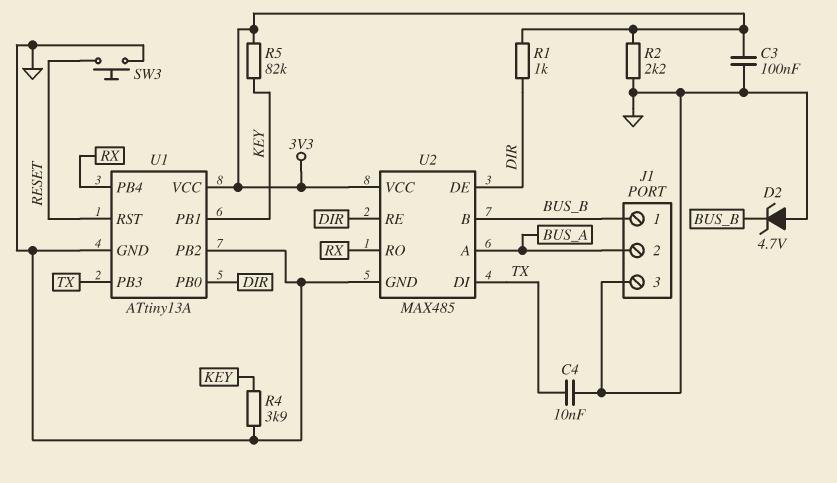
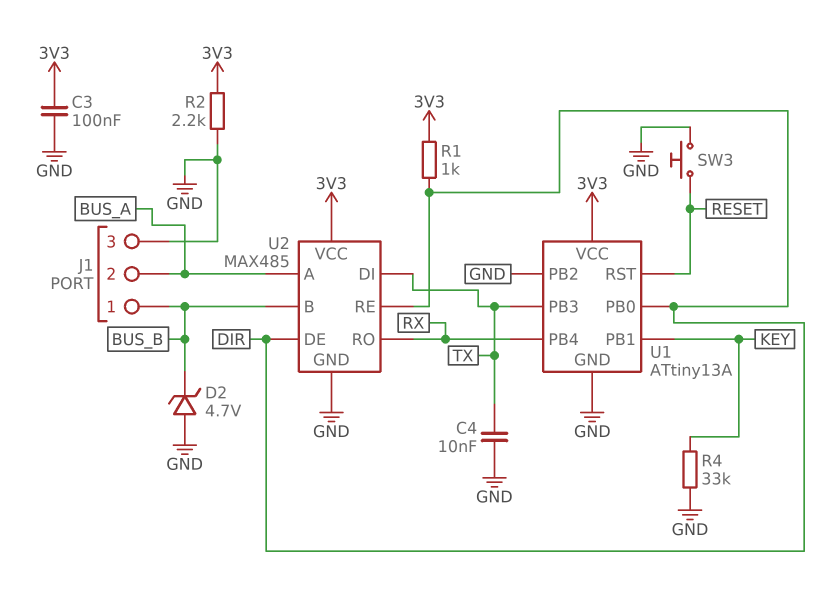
R4: 3.9k (GND, KEY) -> 33k (GND, KEY)
R5: 82k (3V3, KEY) -> none

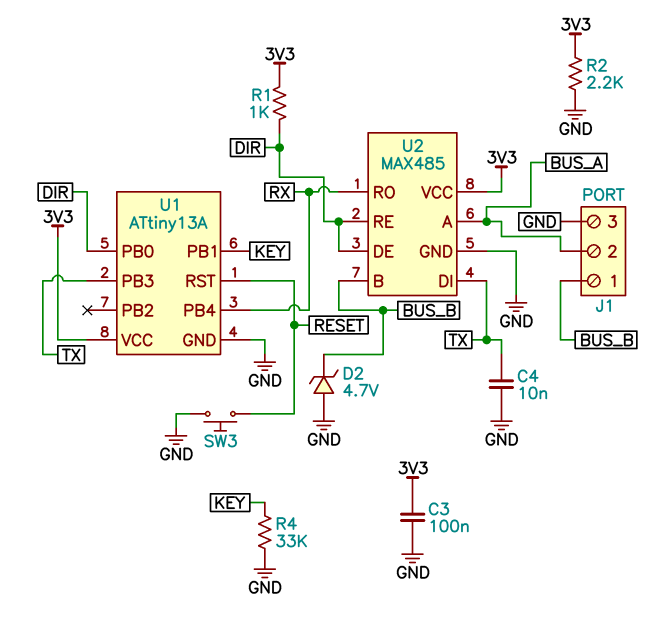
U1 pin PB2: GND -> none

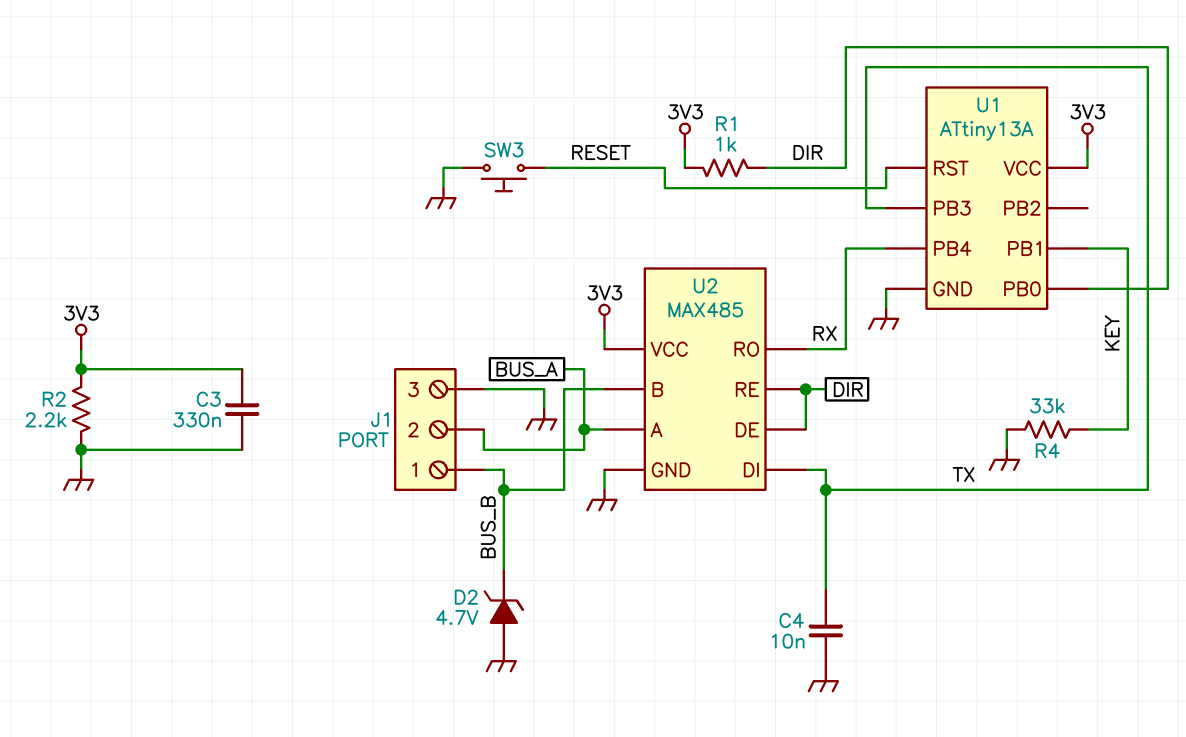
C3: 100nF (3V3, GND) -> 330nF (3V3, GND)

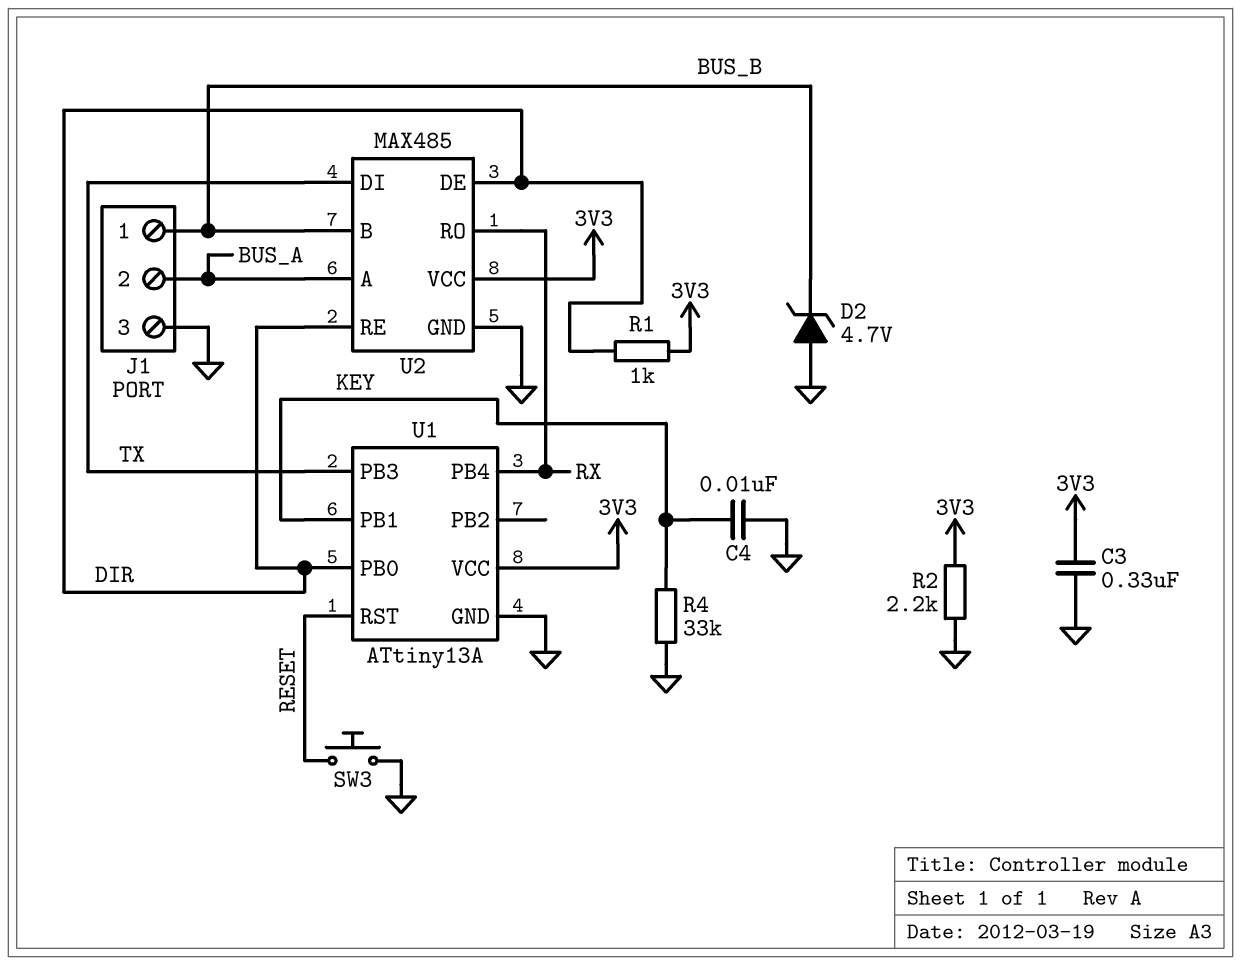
C4: 10nF (GND, TX) -> 10nF (GND, KEY)

